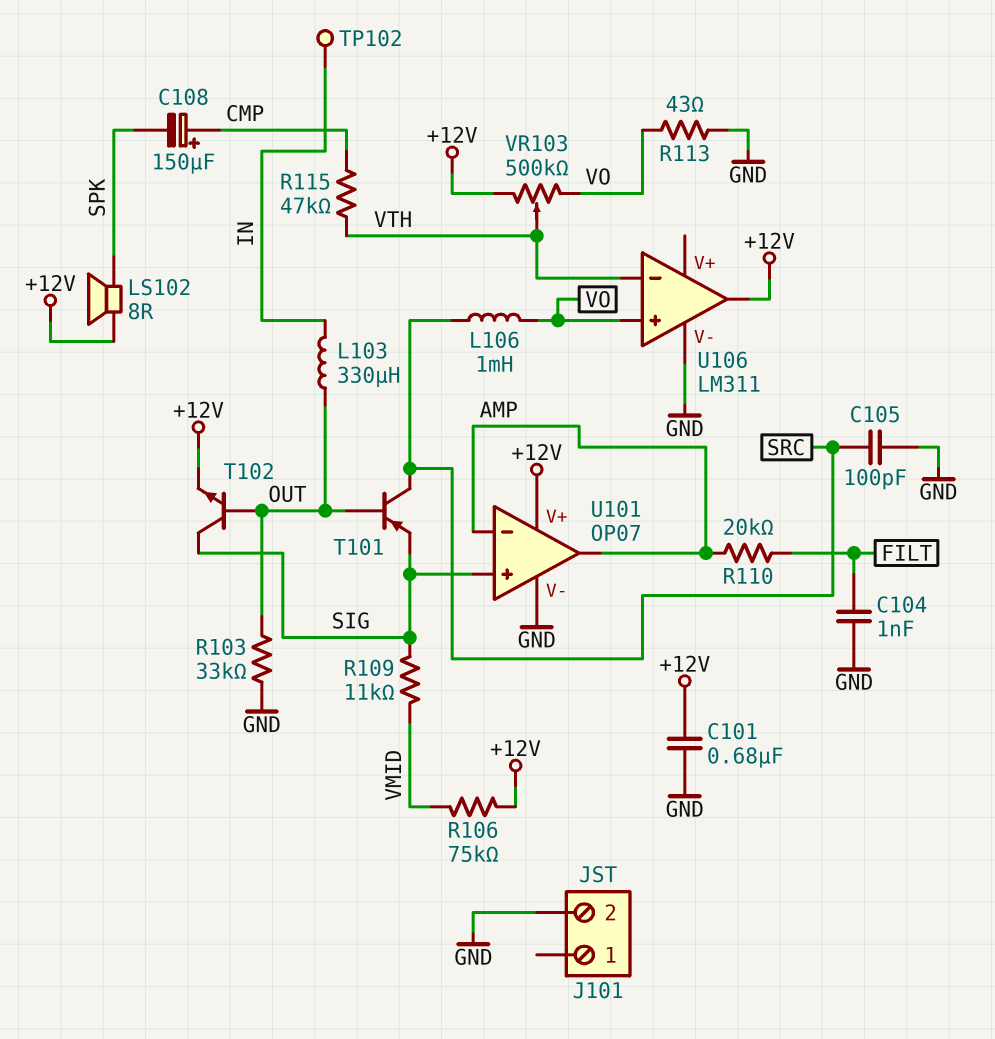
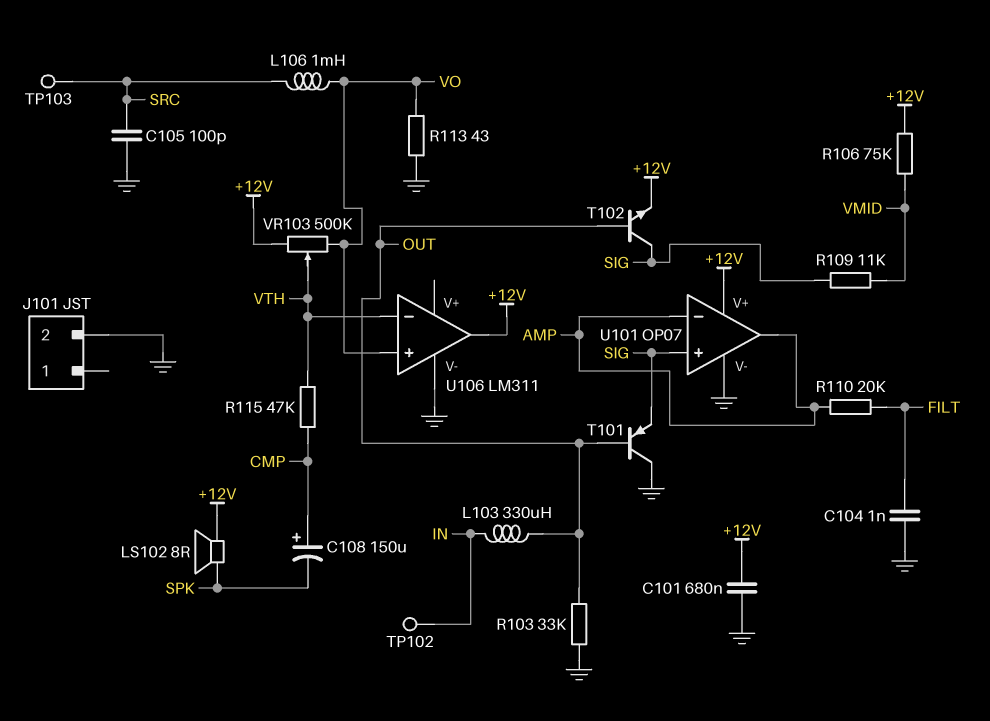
T101: PNP (B OUT, C SRC, E SIG) -> PNP (B OUT, C GND, E SIG)
TP103: none -> test point (SRC)

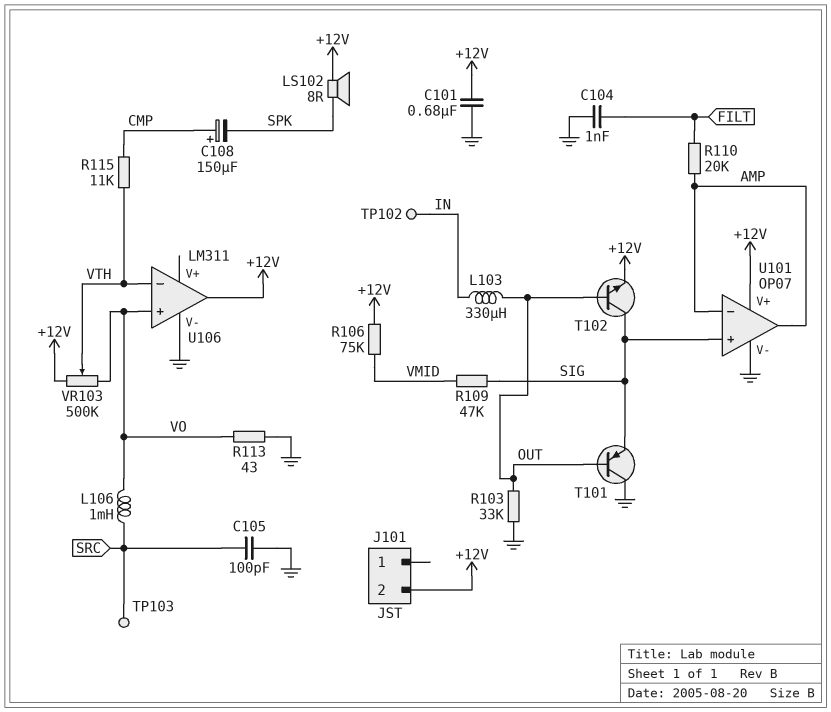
J101 pin 2: GND -> +12V
R109: 11k (SIG, VMID) -> 47k (SIG, VMID)
R115: 47k (CMP, VTH) -> 11k (CMP, VTH)

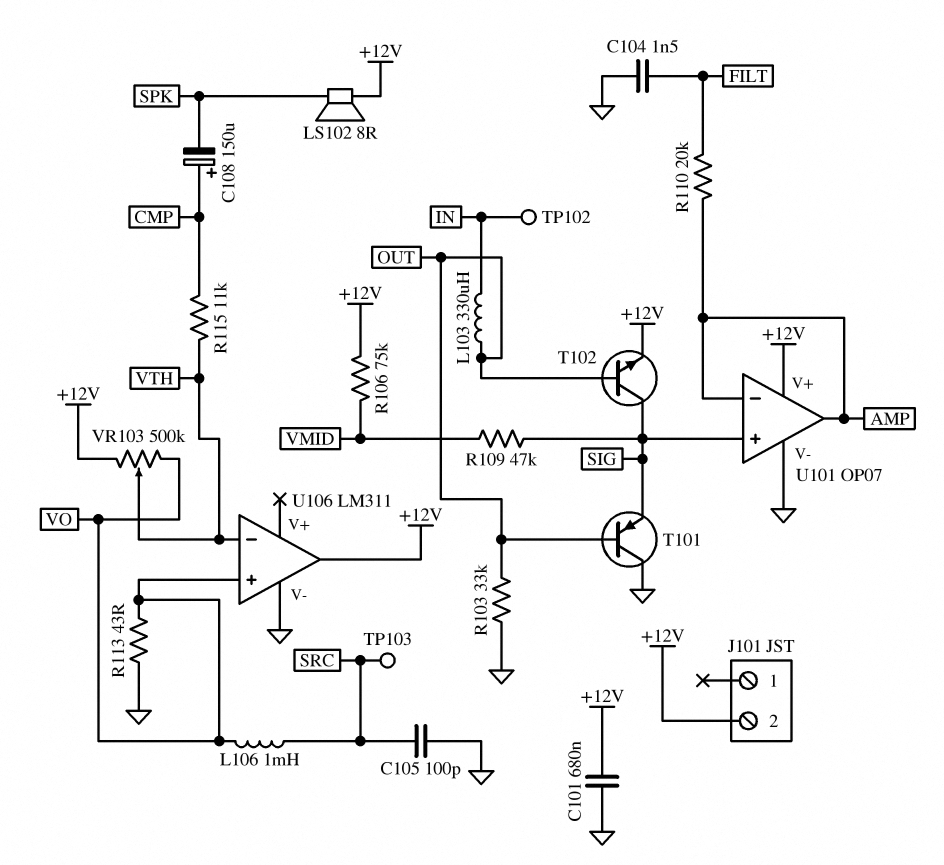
C104: 1nF (FILT, GND) -> 1.5nF (FILT, GND)

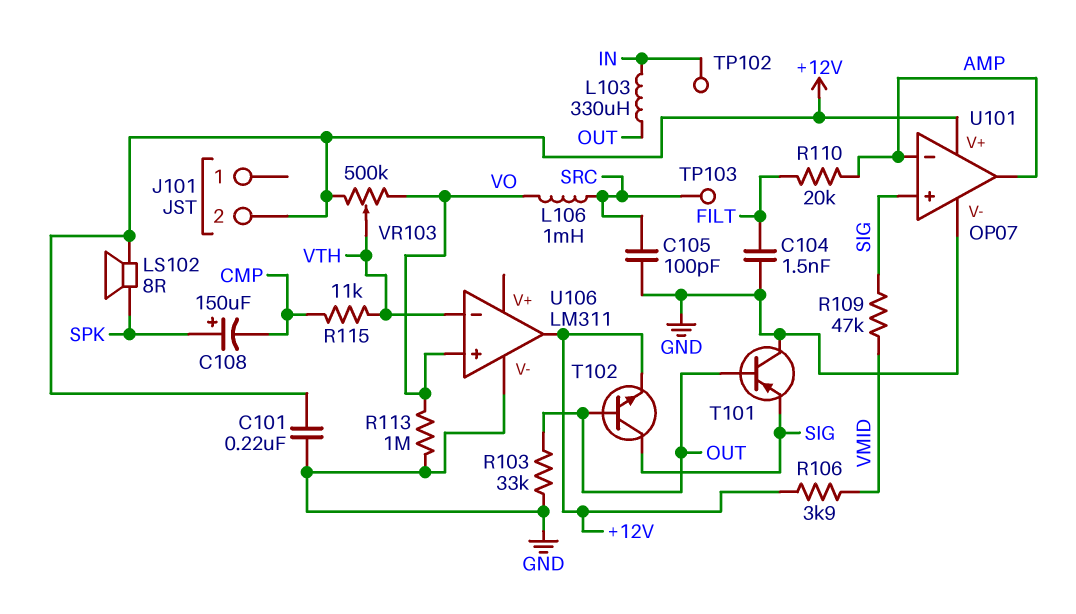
C101: 680nF (+12V, GND) -> 220nF (+12V, GND)
C108: 150uF (plus CMP, minus SPK) -> 150uF (plus SPK, minus CMP)
R106: 75k (+12V, VMID) -> 3.9k (+12V, VMID)
R113: 43 (GND, VO) -> 1M (GND, VO)

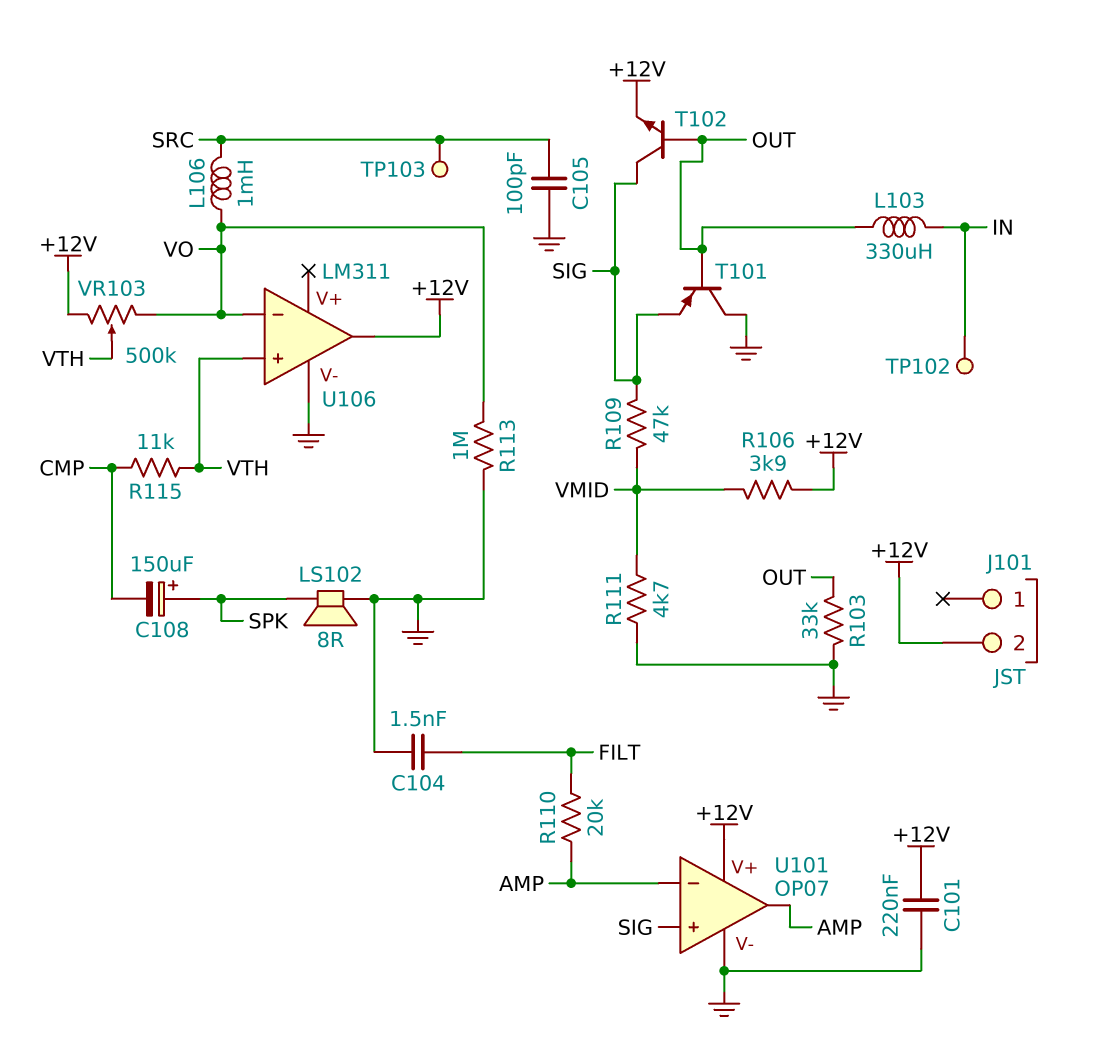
LS102: speaker 8R (+12V, SPK) -> speaker 8R (GND, SPK)
R111: none -> 4.7k (GND, VMID)
U106 pin in+: VO -> VTH
U106 pin in-: VTH -> VO

